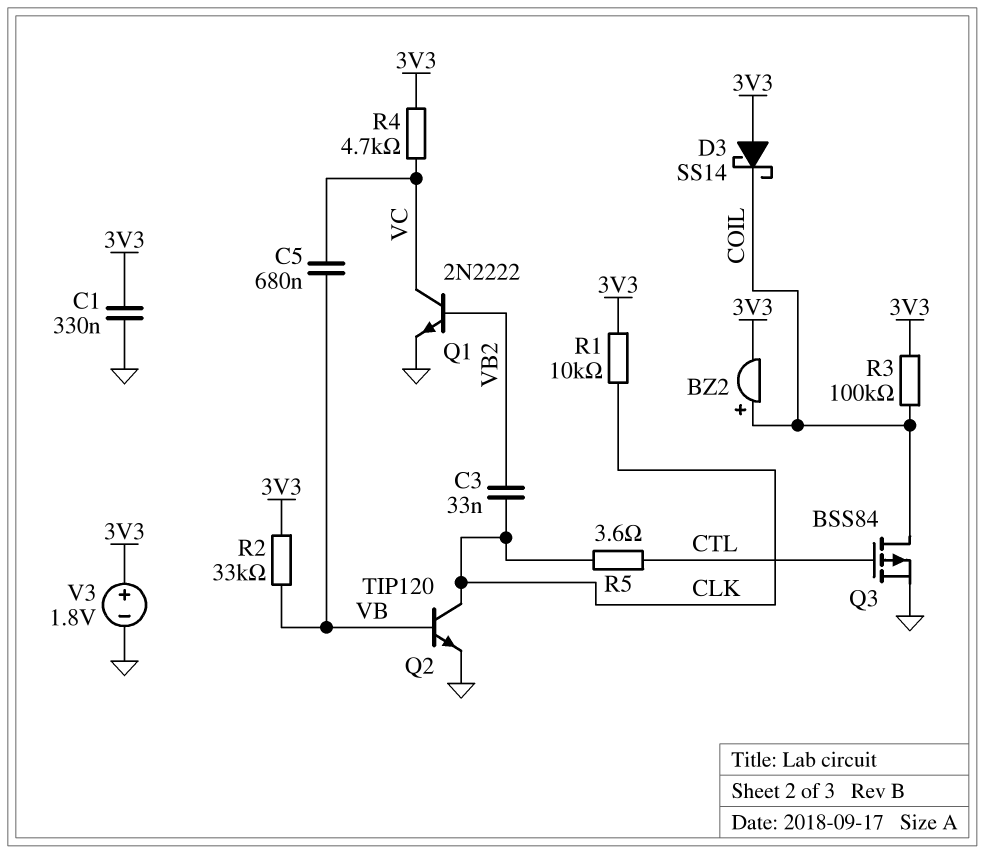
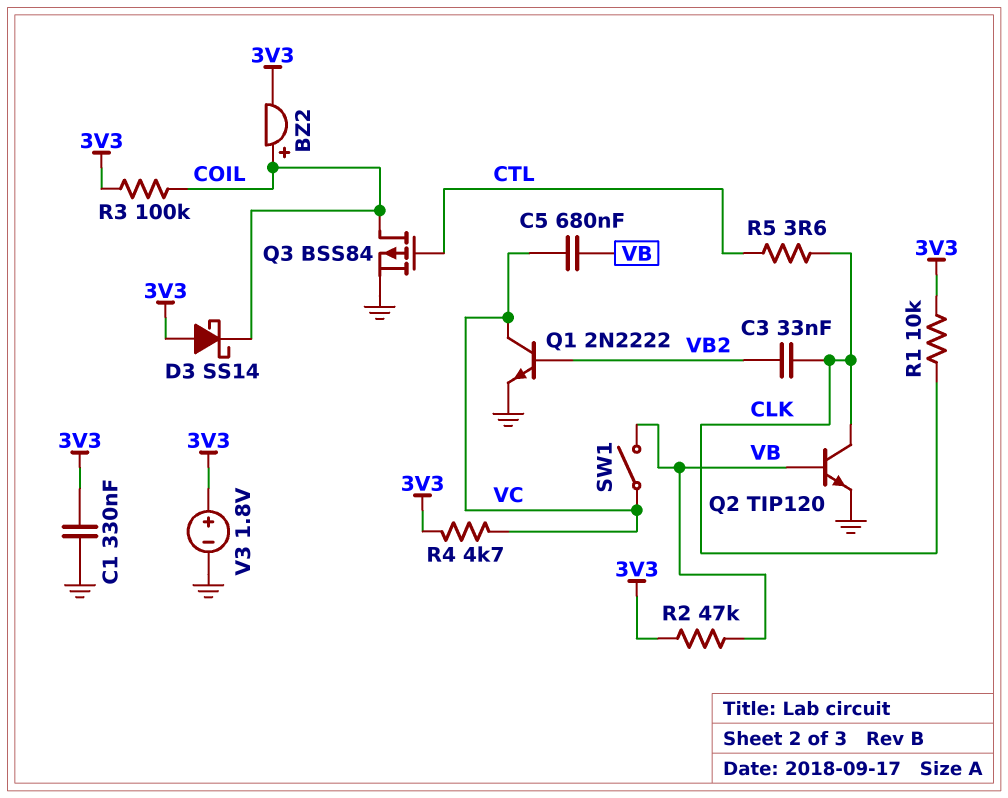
R2: 33k (3V3, VB) -> 47k (3V3, VB)
SW1: none -> switch (VB, VC)

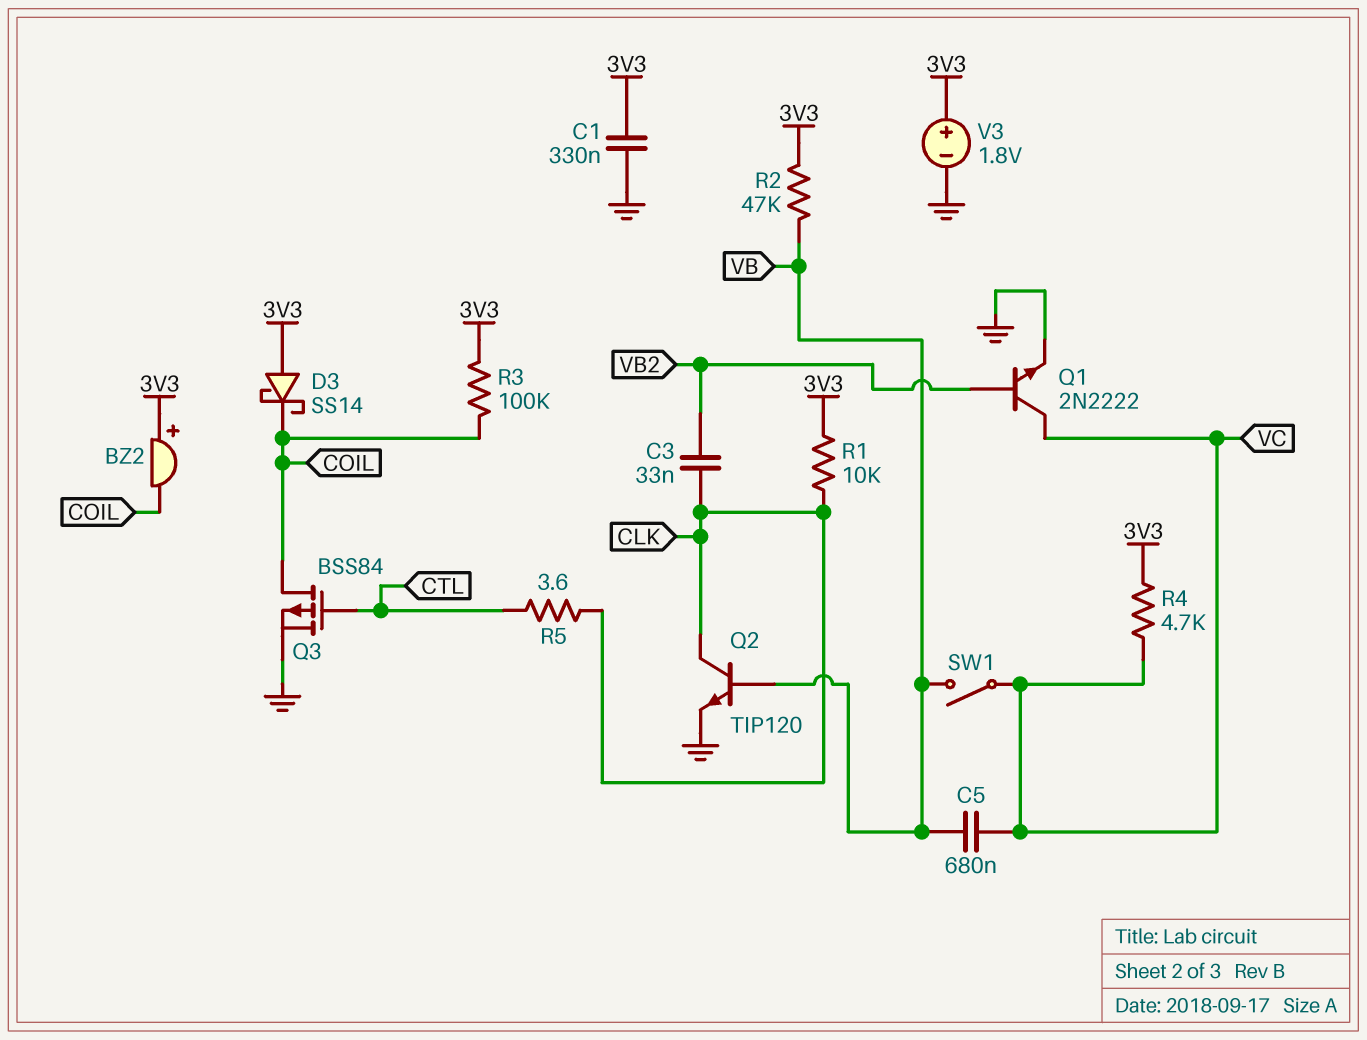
BZ2: buzzer (plus COIL, minus 3V3) -> buzzer (plus 3V3, minus COIL)

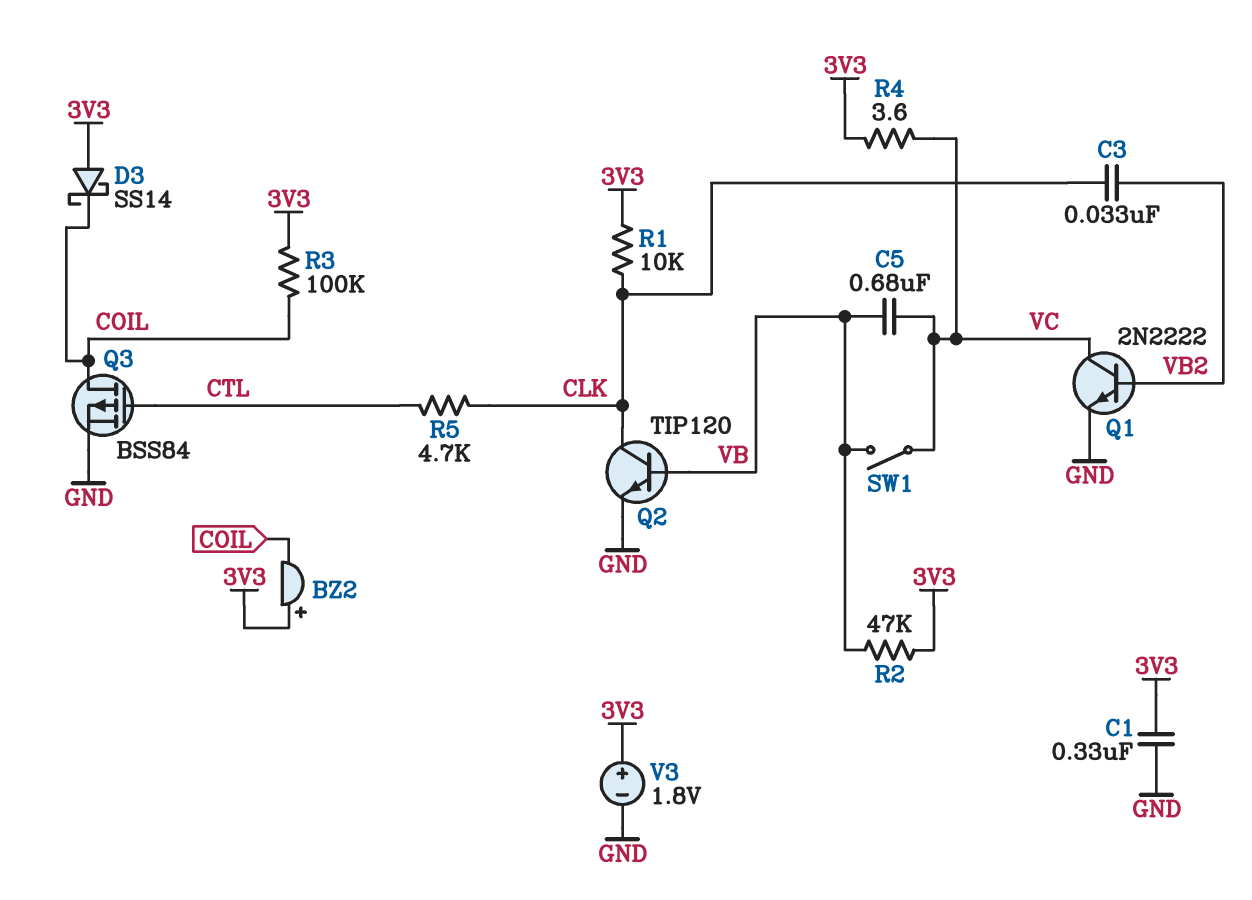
R4: 4.7k (3V3, VC) -> 3.6 (3V3, VC)
R5: 3.6 (CLK, CTL) -> 4.7k (CLK, CTL)

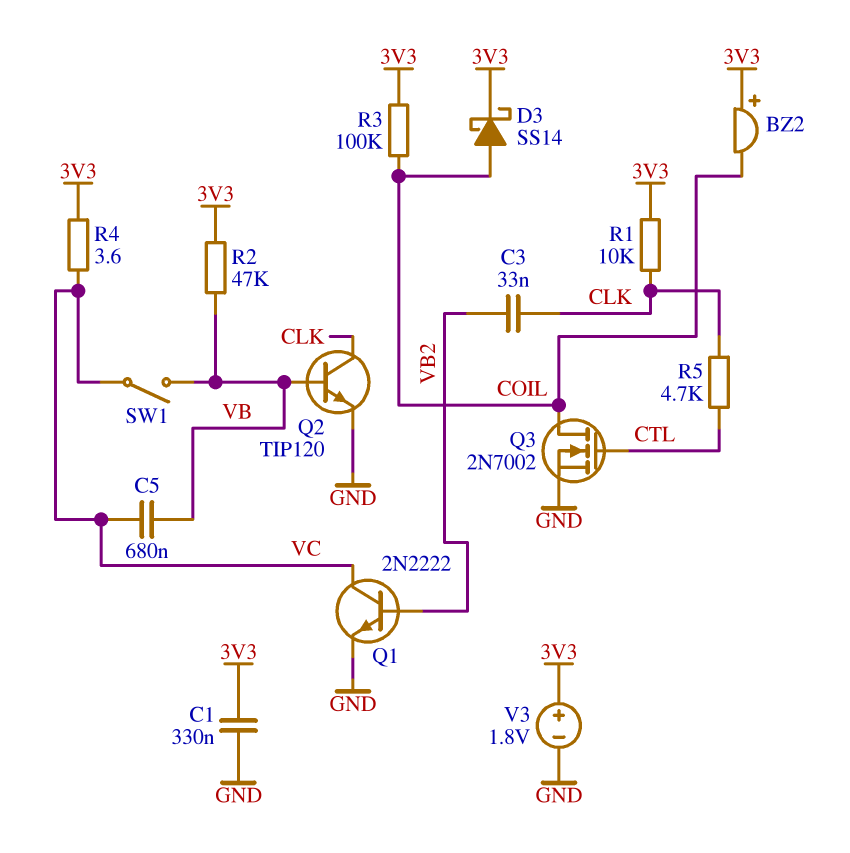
D3: schottky SS14 (A 3V3, K COIL) -> schottky SS14 (A COIL, K 3V3)
Q3: PMOS BSS84 (G CTL, D COIL, S GND) -> NMOS 2N7002 (G CTL, D COIL, S GND)

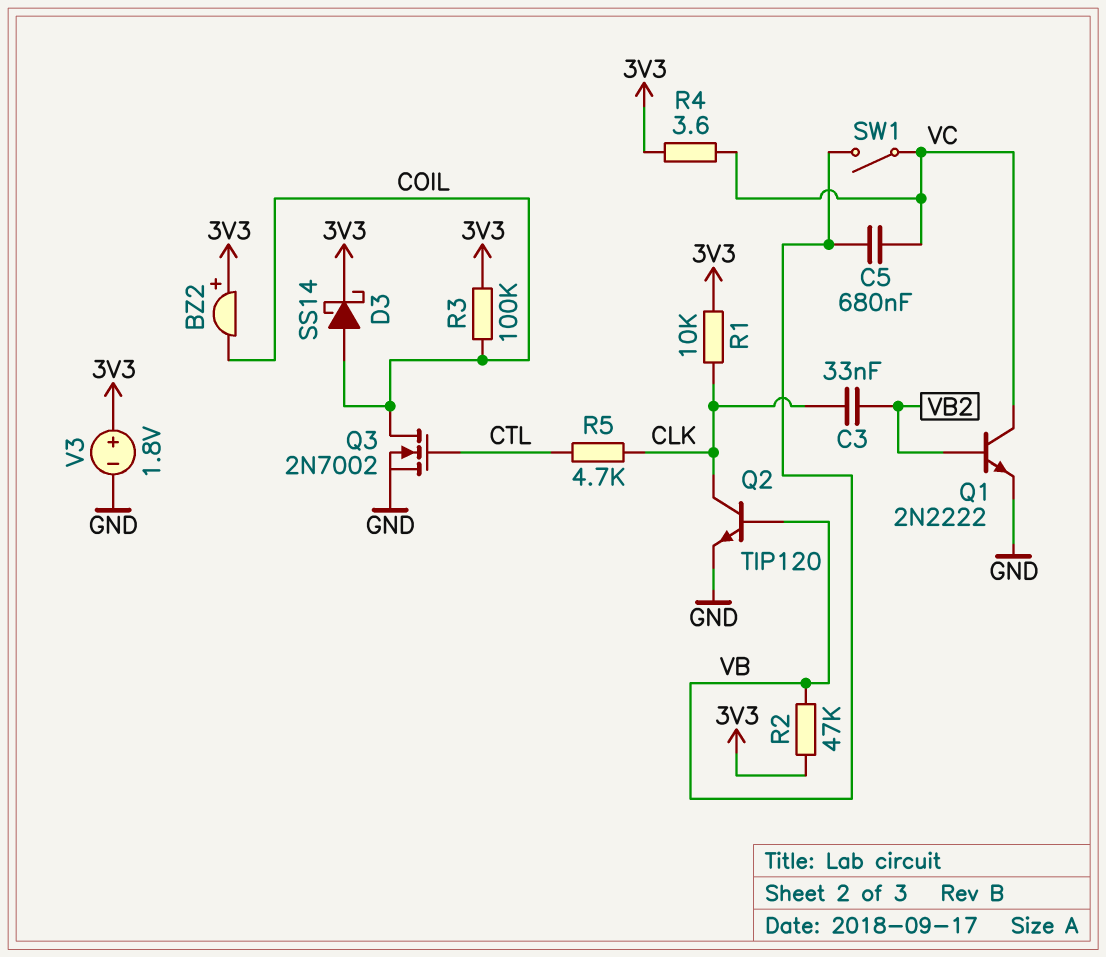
C1: 330nF (3V3, GND) -> none

